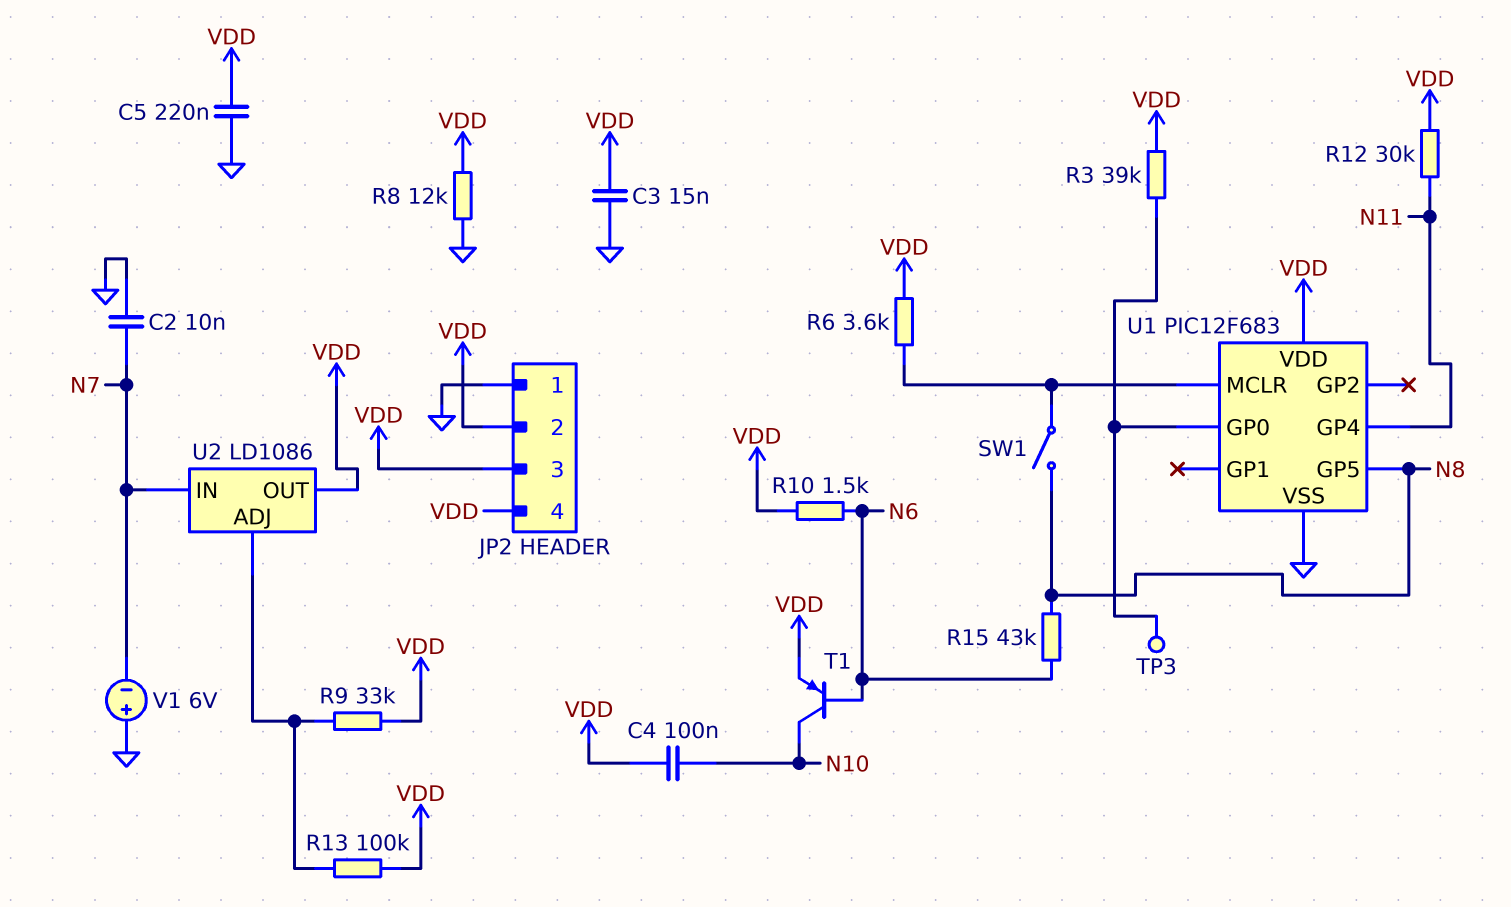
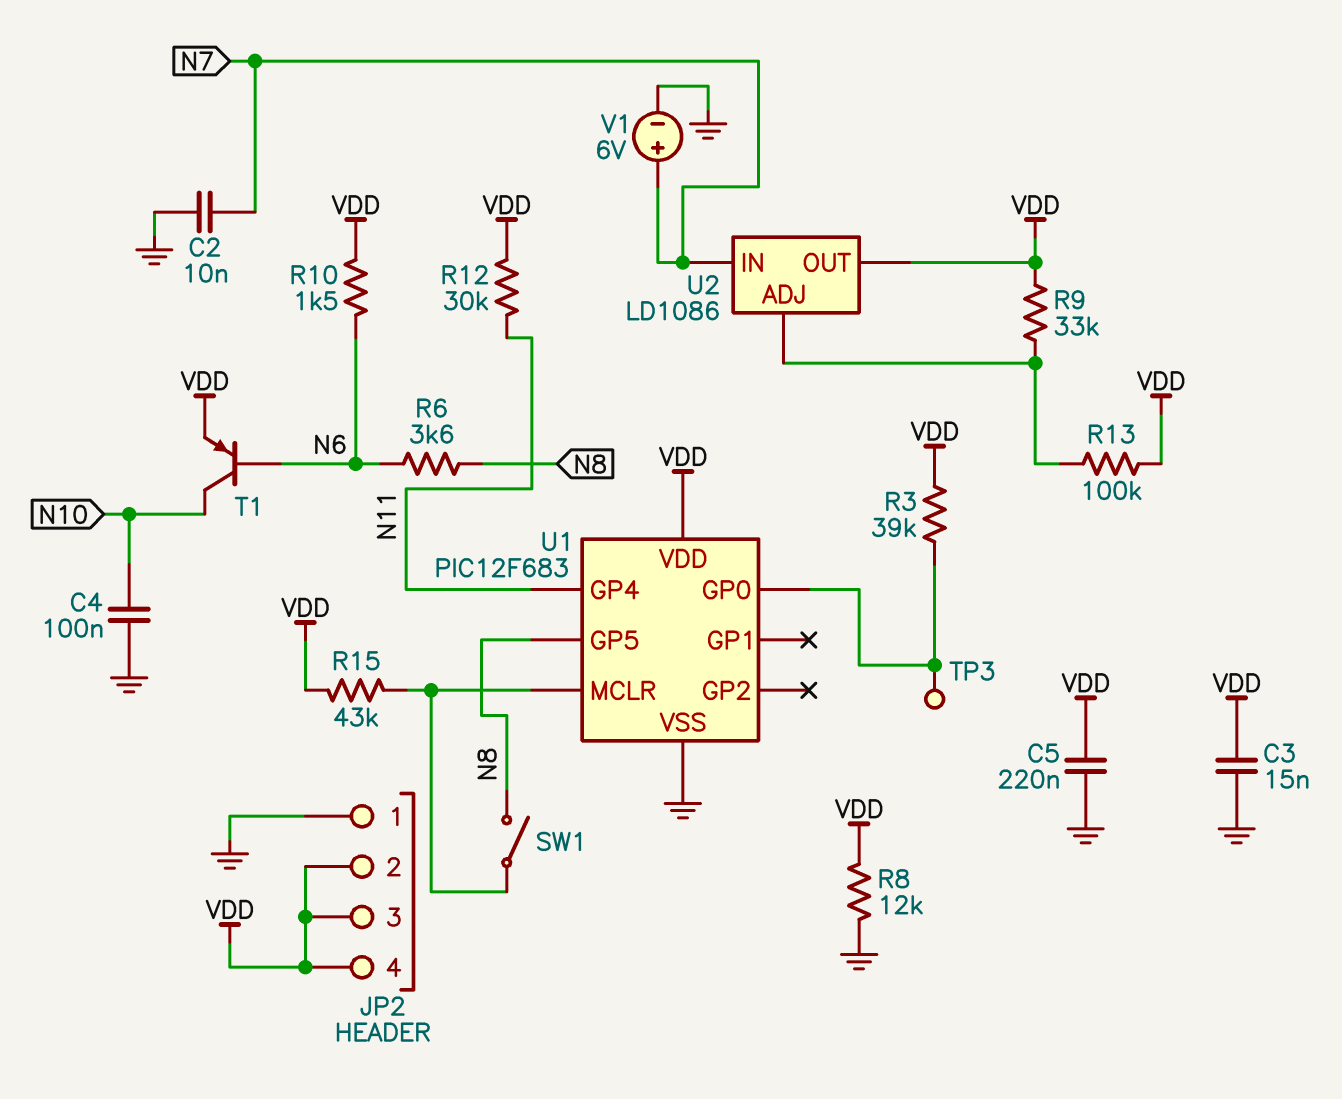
C4: 100nF (N10, VDD) -> 100nF (GND, N10)
R6: 3.6k (U1/MCLR, VDD) -> 3.6k (N6, N8)
R15: 43k (N6, N8) -> 43k (U1/MCLR, VDD)
V1: 6V (plus GND, minus N7) -> 6V (plus N7, minus GND)

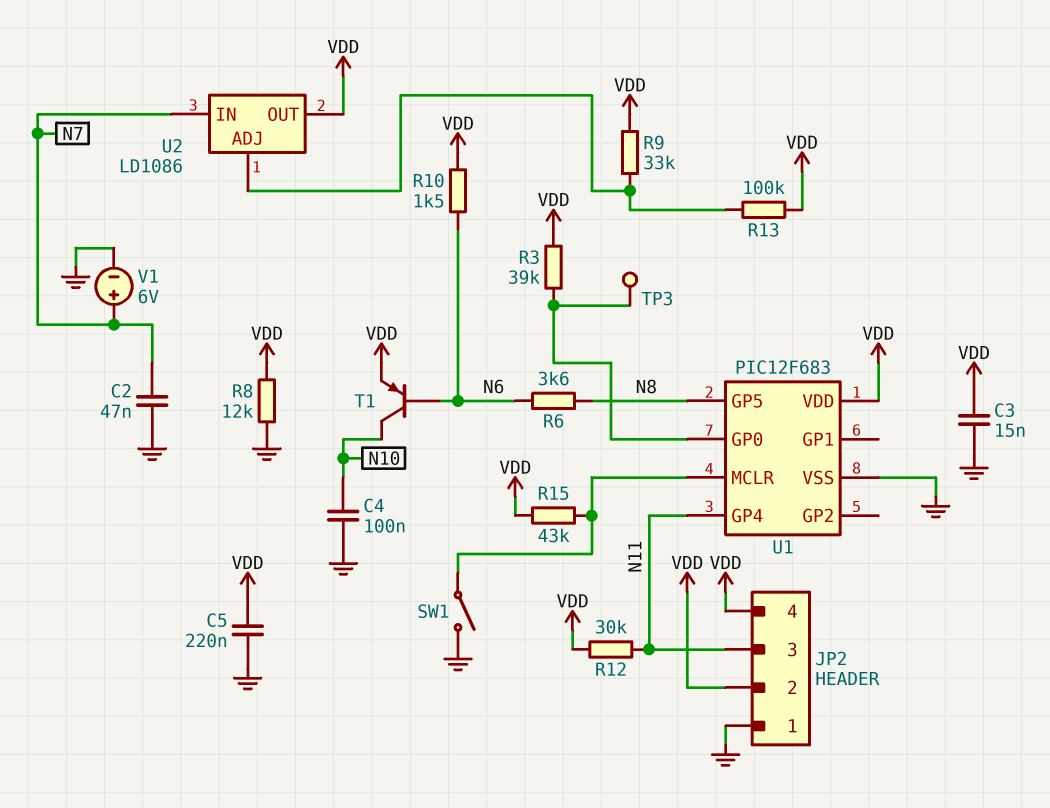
C2: 10nF (GND, N7) -> 47nF (GND, N7)
JP2 pin 3: VDD -> N11
SW1: switch (N8, U1/MCLR) -> switch (GND, U1/MCLR)

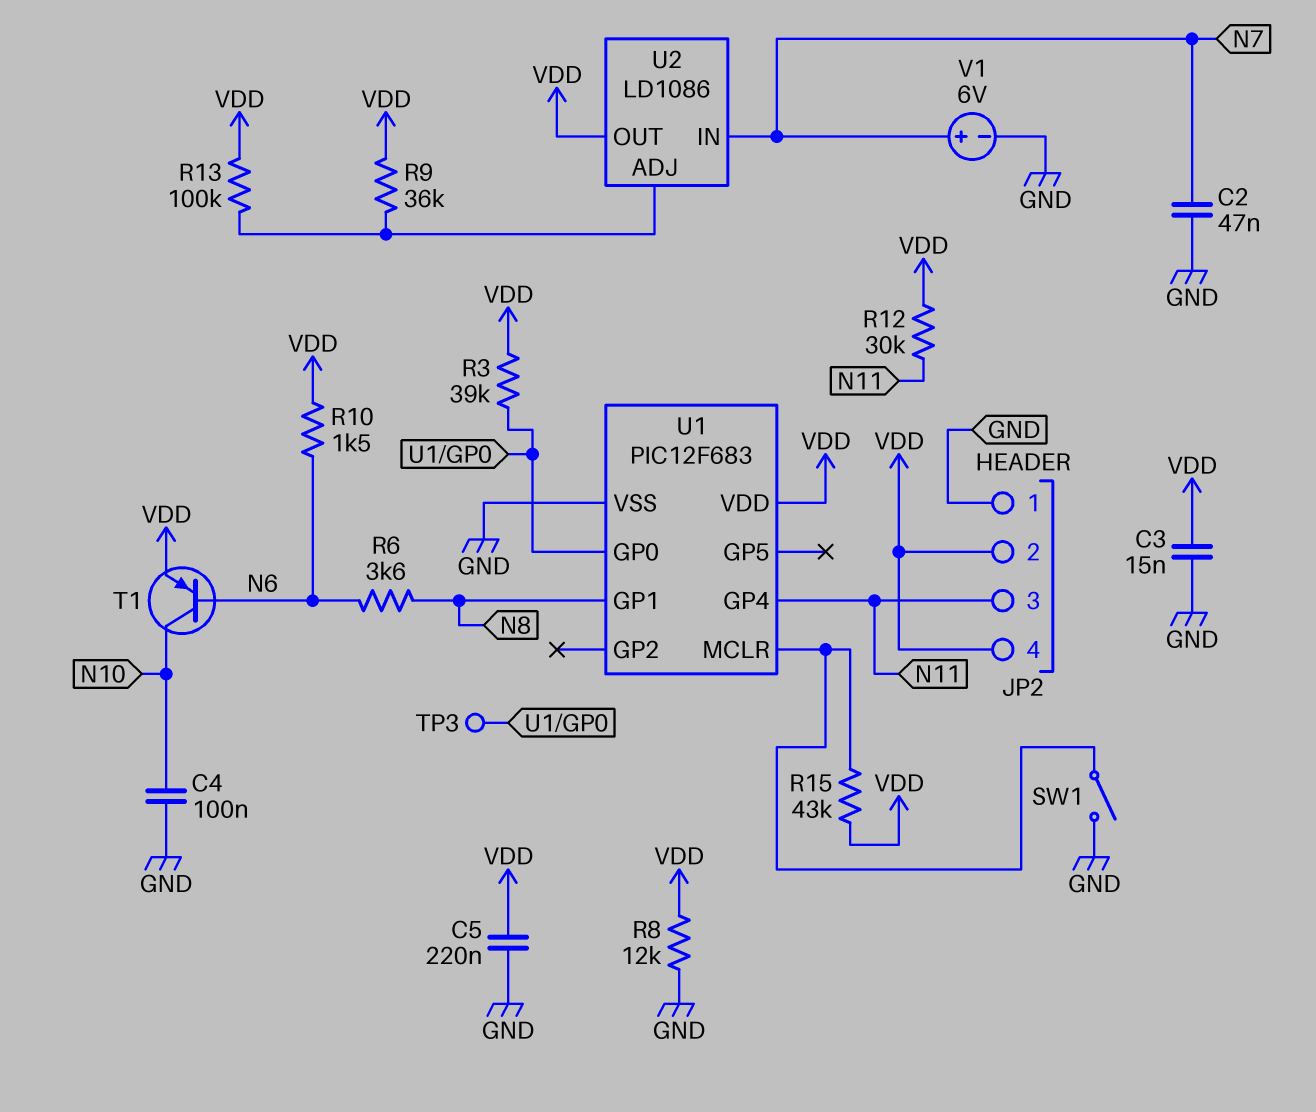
R9: 33k (U2/ADJ, VDD) -> 36k (U2/ADJ, VDD)
U1 pin GP1: none -> N8
U1 pin GP5: N8 -> none

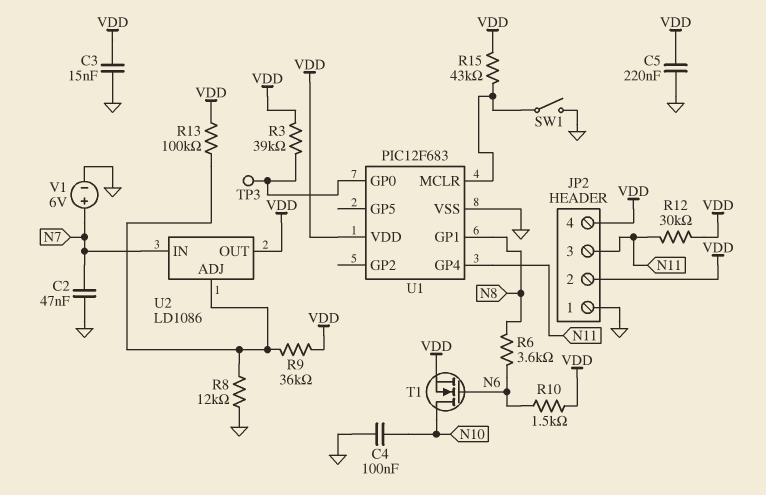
R8: 12k (GND, VDD) -> 12k (GND, U2/ADJ)
T1: PNP (B N6, C N10, E VDD) -> NMOS (G N6, D N10, S VDD)

